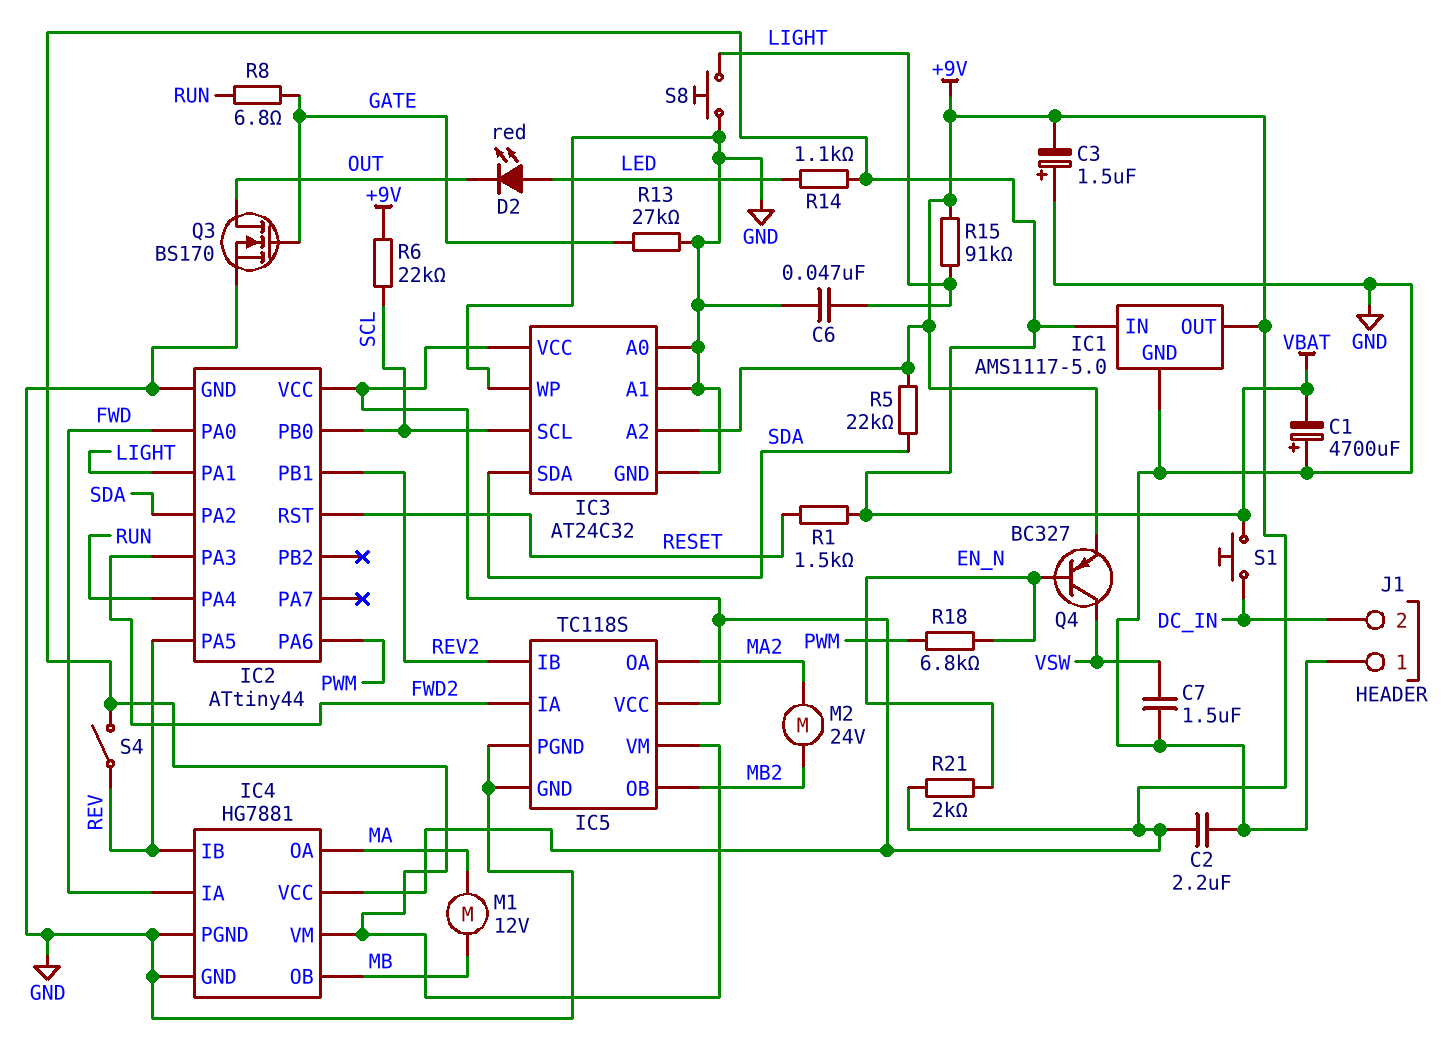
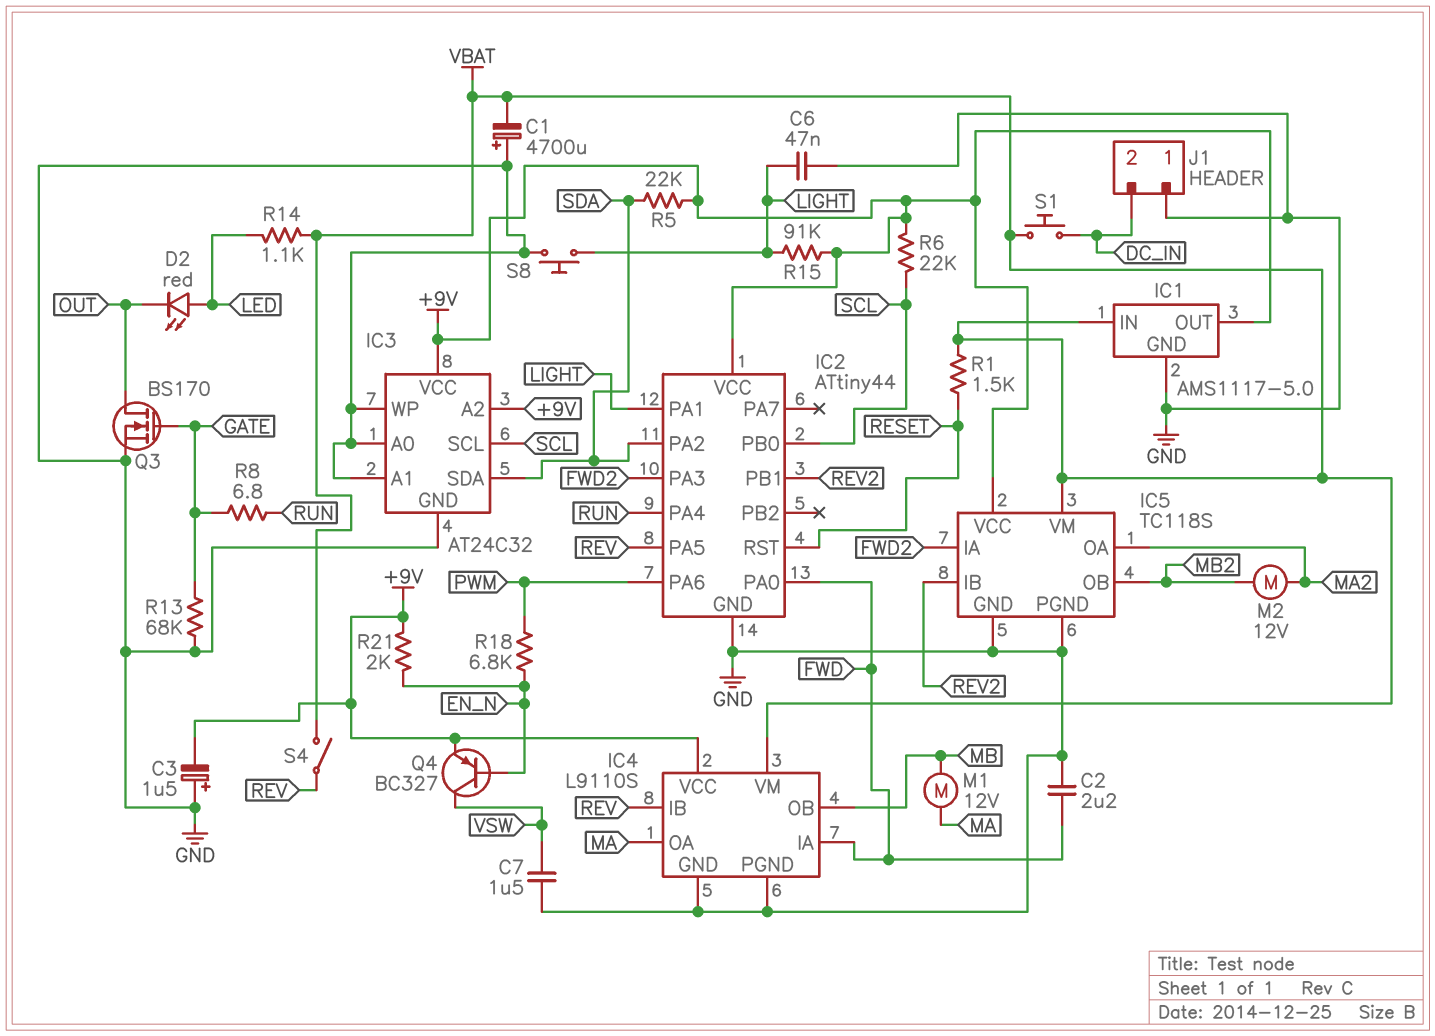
C2: 2.2uF (+9V, GND) -> 2.2uF (FWD, GND)
IC4: HG7881 -> L9110S
M2: motor 24V (MA2, MB2) -> motor 12V (MA2, MB2)
R13: 27k (GATE, GND) -> 68k (GATE, GND)

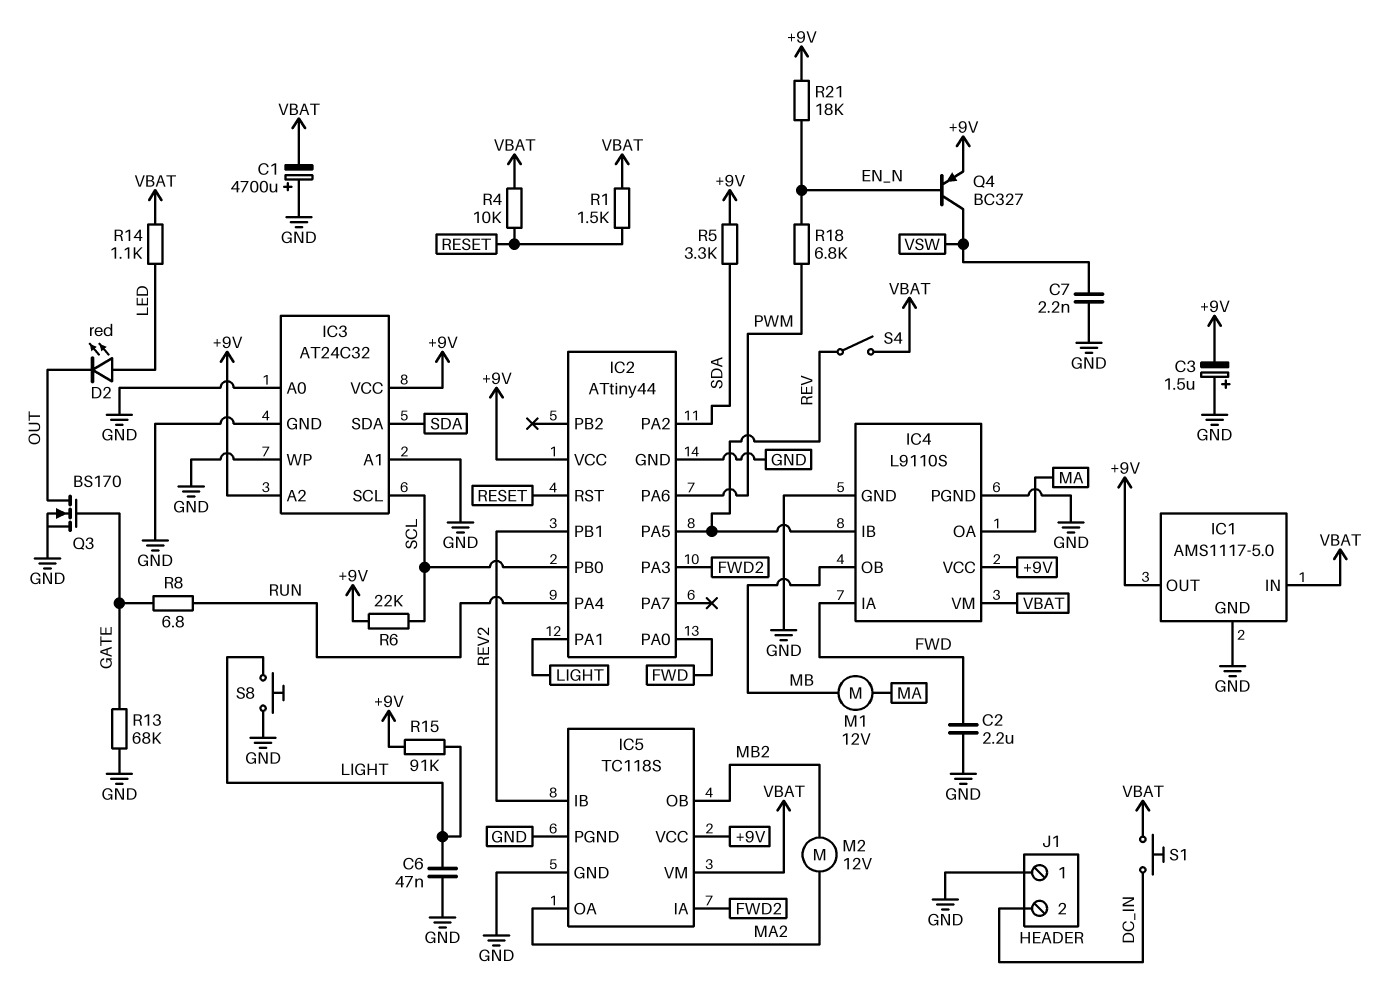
C7: 1.5uF (GND, VSW) -> 2.2nF (GND, VSW)
R4: none -> 10k (RESET, VBAT)
R5: 22k (+9V, SDA) -> 3.3k (+9V, SDA)
R21: 2k (+9V, EN_N) -> 18k (+9V, EN_N)

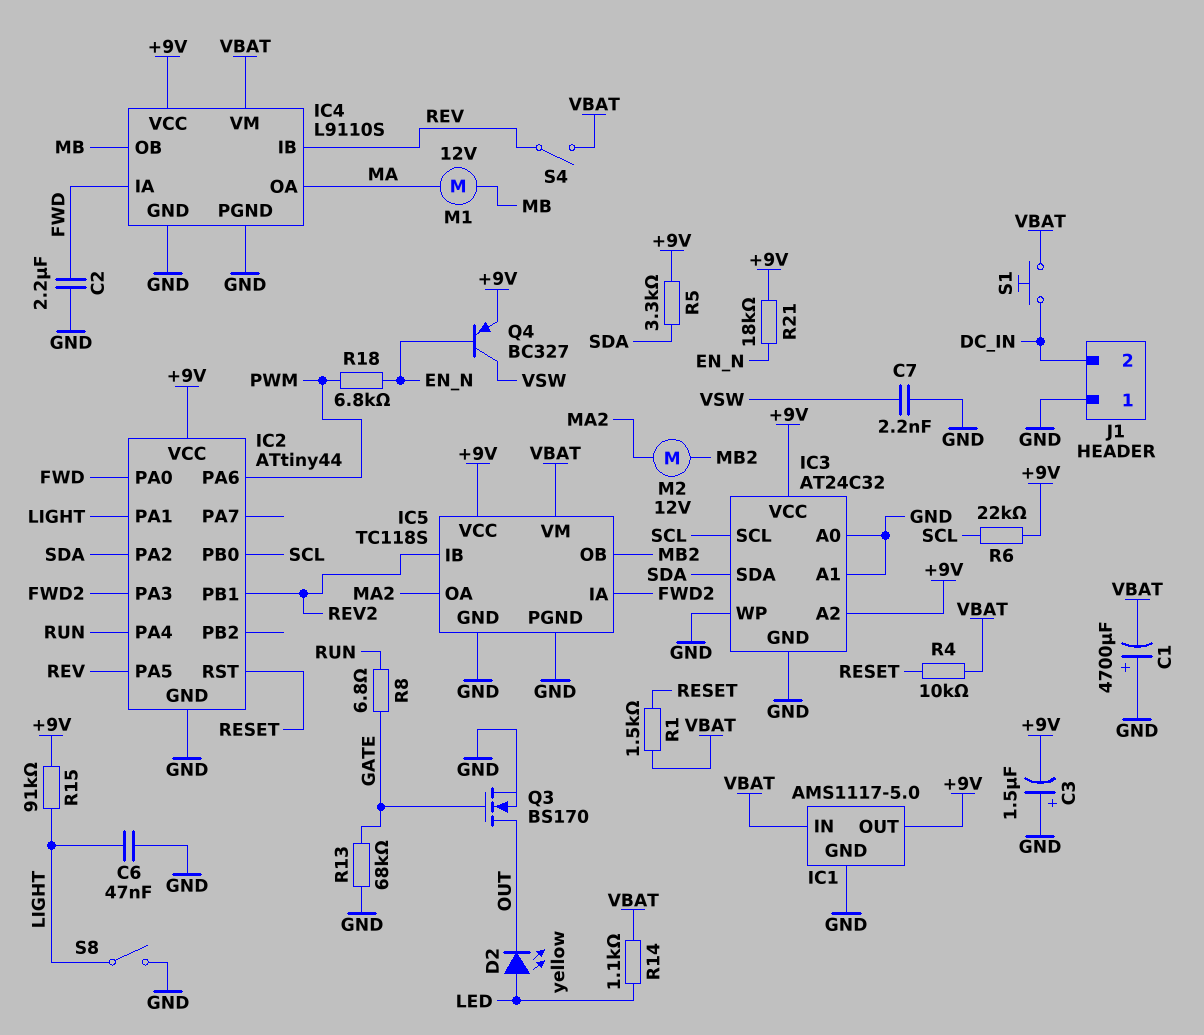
D2: LED red (A LED, K OUT) -> LED yellow (A LED, K OUT)
S8: button (GND, LIGHT) -> switch (GND, LIGHT)

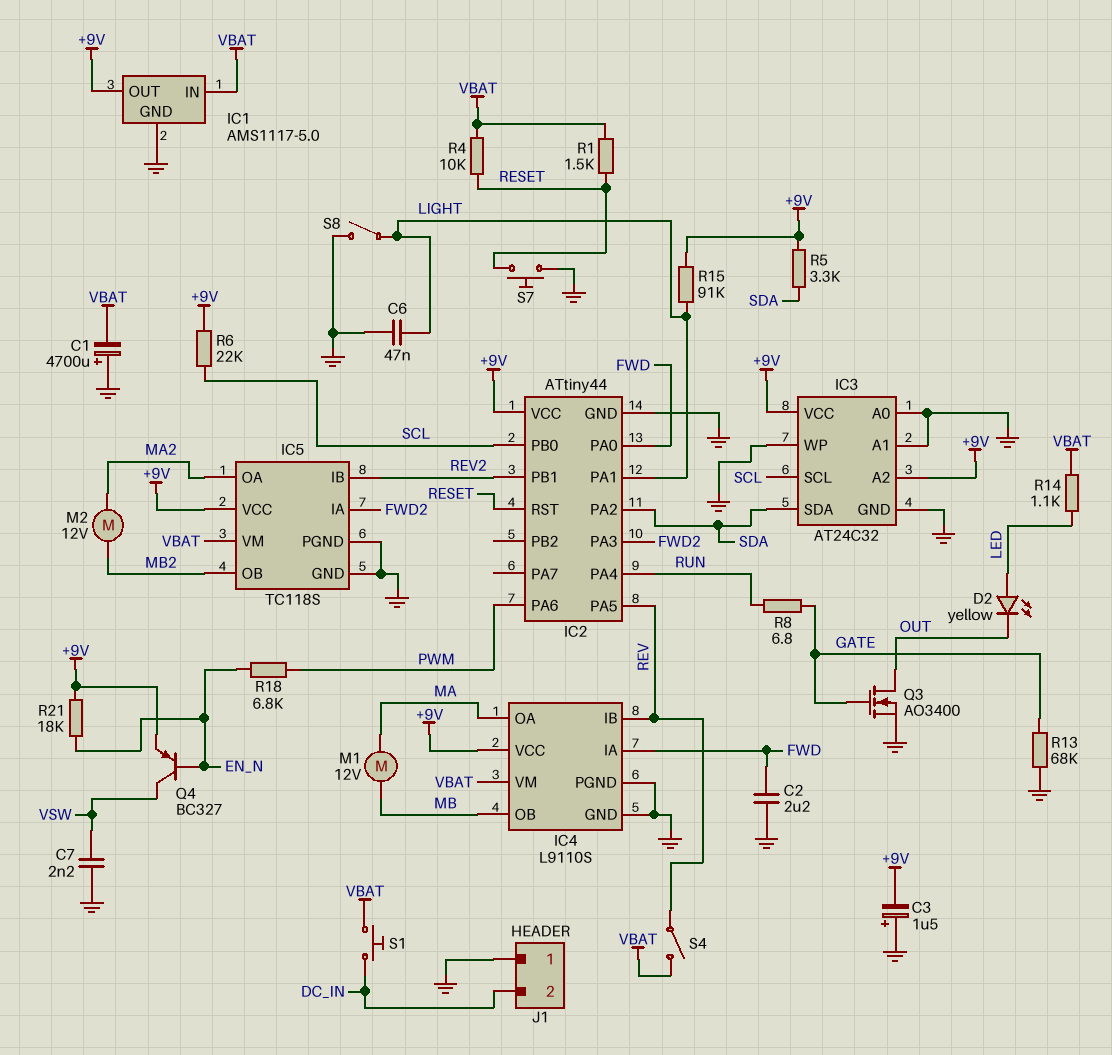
Q3: NMOS BS170 (G GATE, D OUT, S GND) -> NMOS AO3400 (G GATE, D OUT, S GND)
S7: none -> button (GND, RESET)

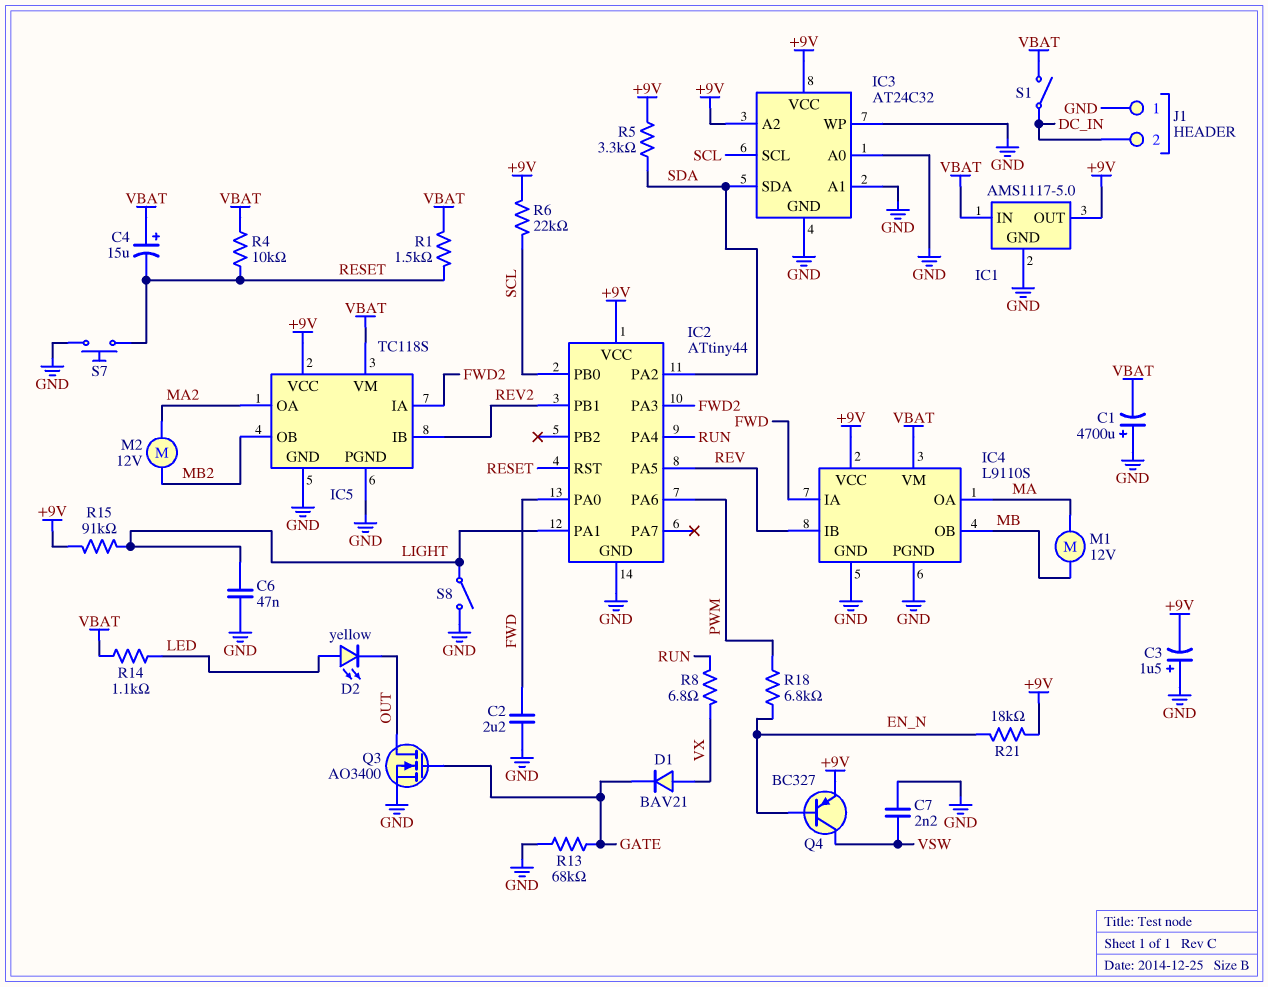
C4: none -> 15uF (plus VBAT, minus RESET)
D1: none -> diode BAV21 (A VX, K GATE)
R8: 6.8 (GATE, RUN) -> 6.8 (RUN, VX)
S1: button (DC_IN, VBAT) -> switch (DC_IN, VBAT)
S4: switch (REV, VBAT) -> none

